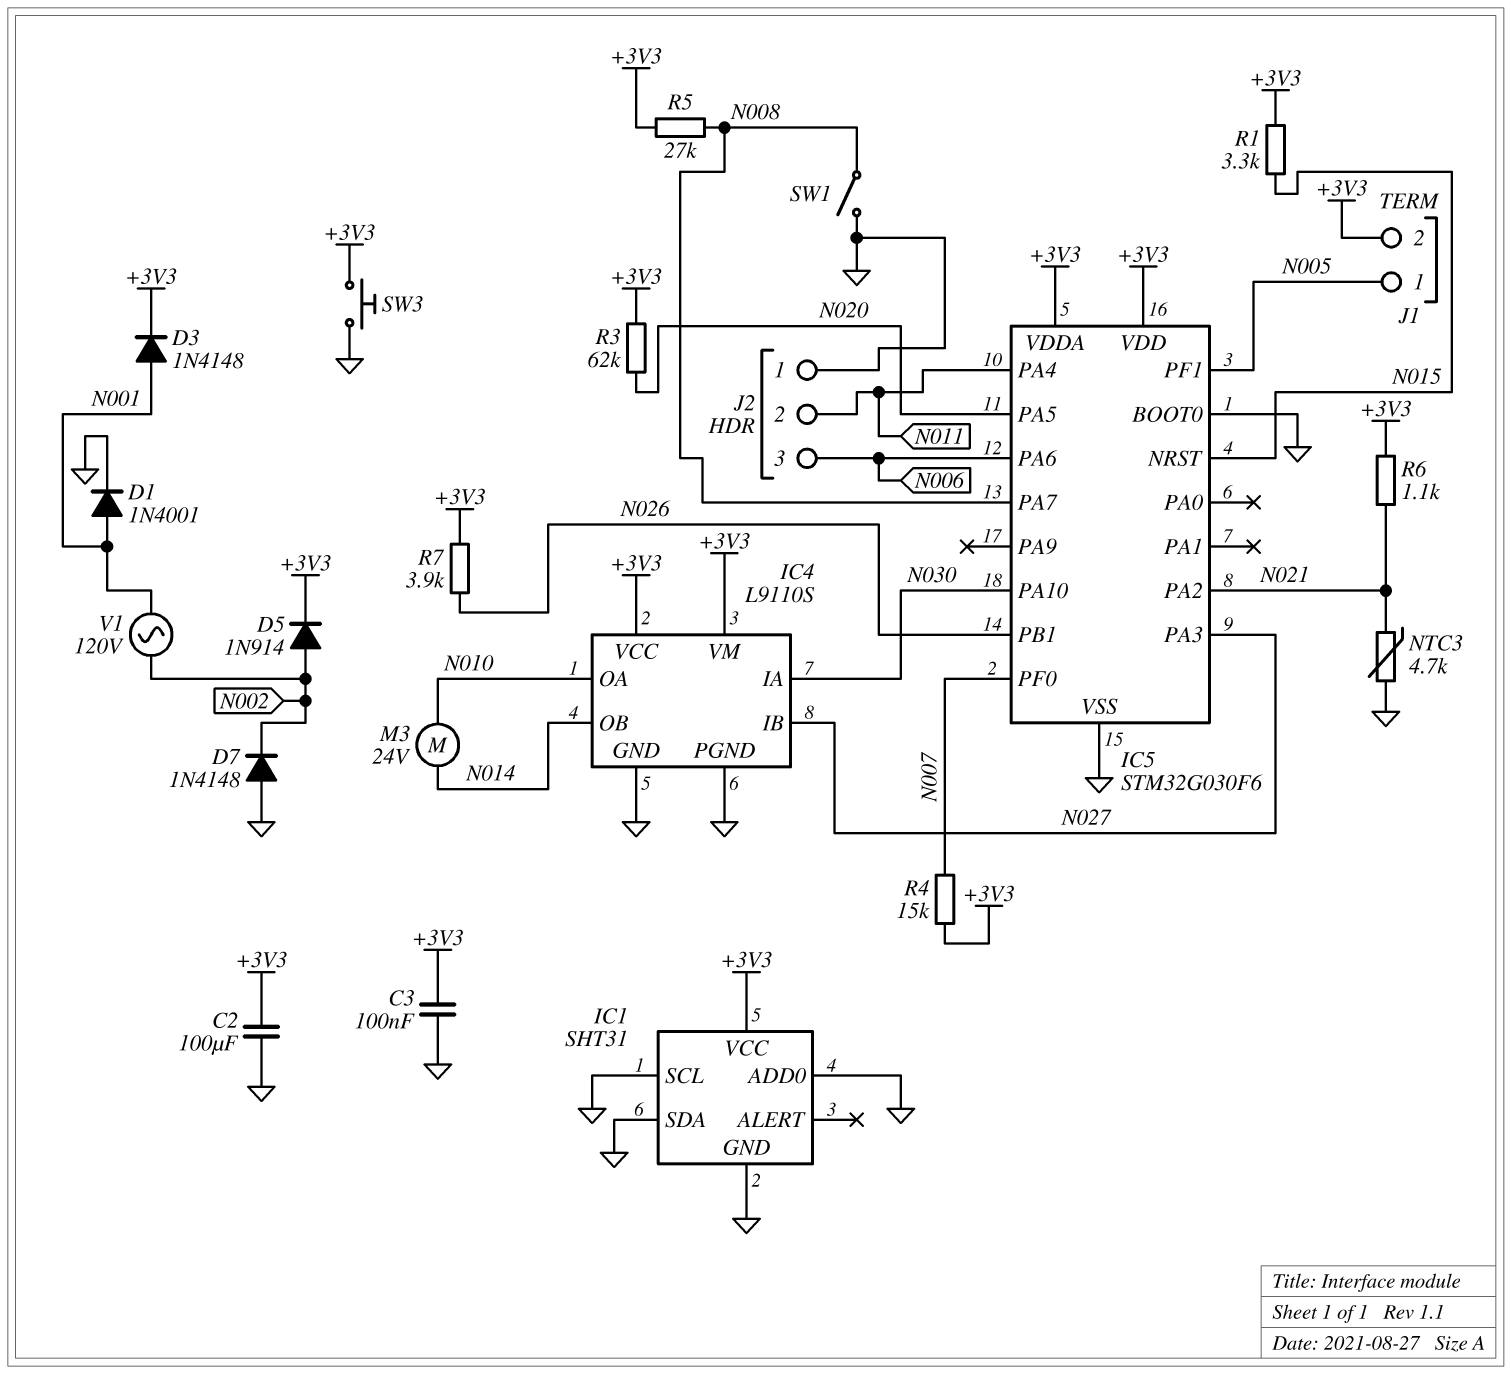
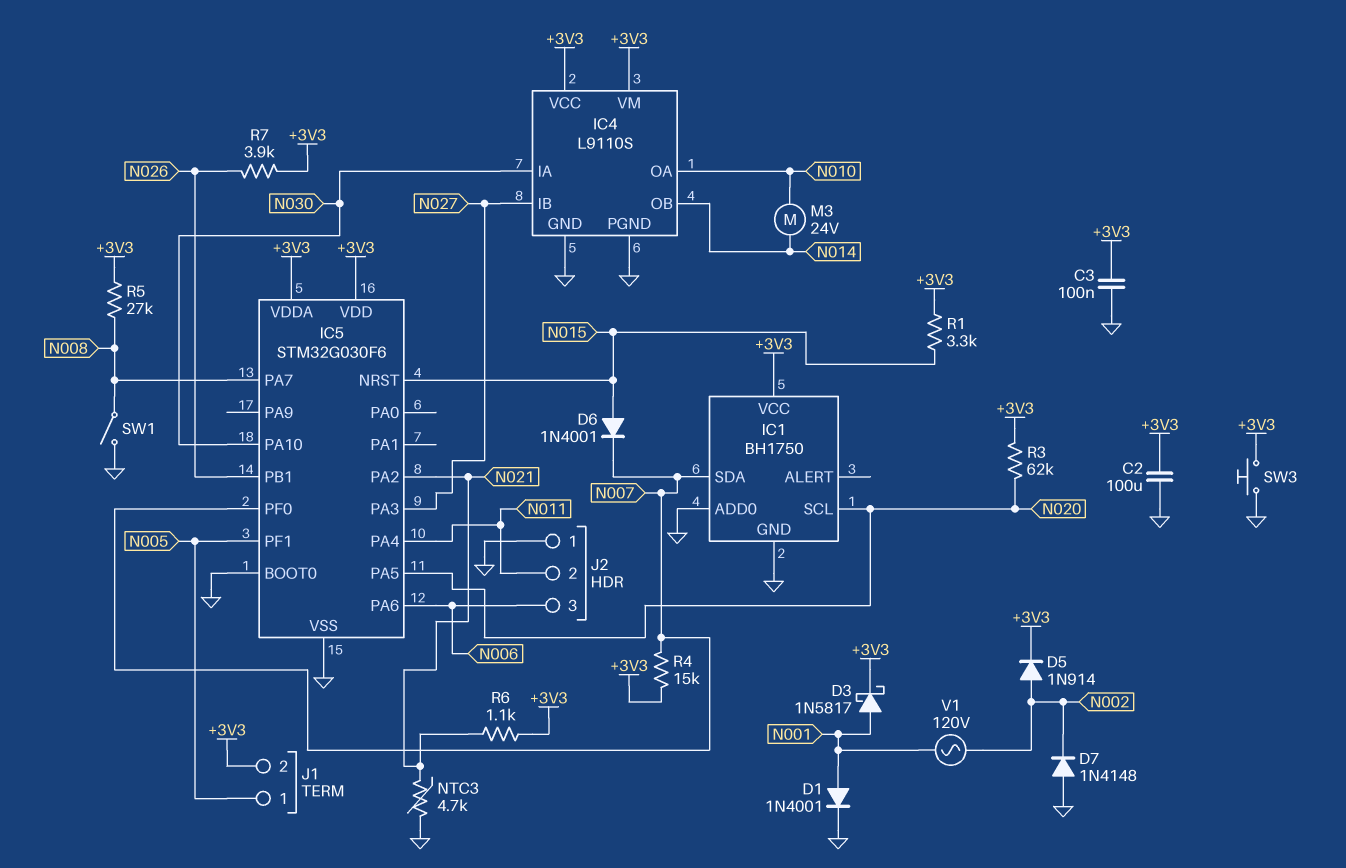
D3: diode 1N4148 (A N001, K +3V3) -> schottky 1N5817 (A N001, K +3V3)
D6: none -> diode 1N4001 (A N015, K N007)
IC1: SHT31 -> BH1750
IC1 pin SCL: GND -> N020
IC1 pin SDA: GND -> N007

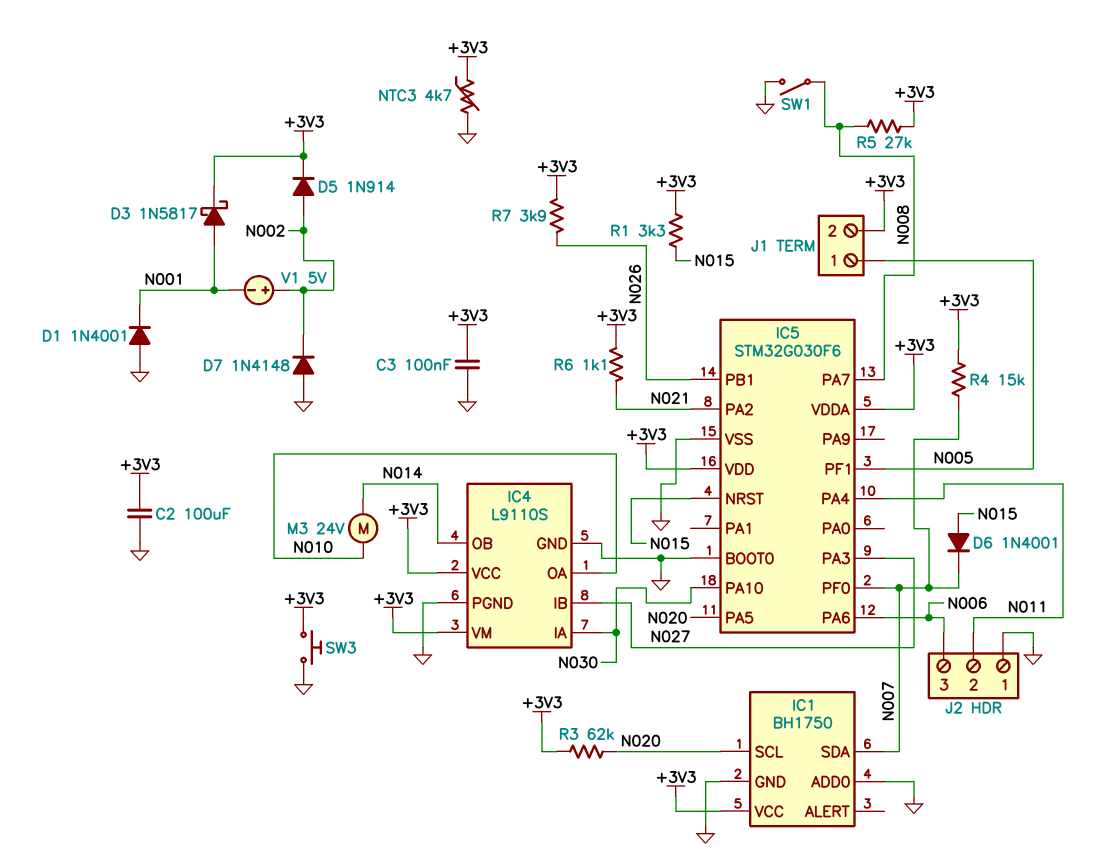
D1: diode 1N4001 (A N001, K GND) -> diode 1N4001 (A GND, K N001)
NTC3: 4.7k (GND, N021) -> 4.7k (+3V3, GND)
V1: AC 120V (N001, N002) -> 5V (plus N002, minus N001)

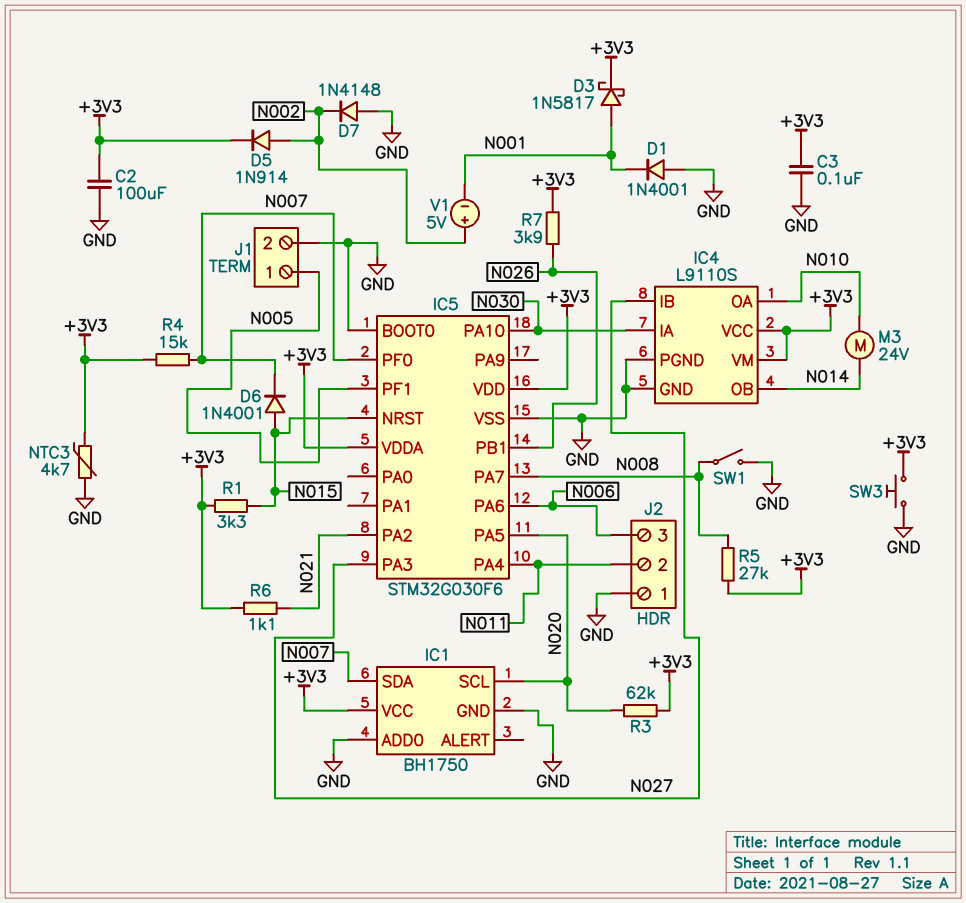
J1 pin 2: +3V3 -> GND

